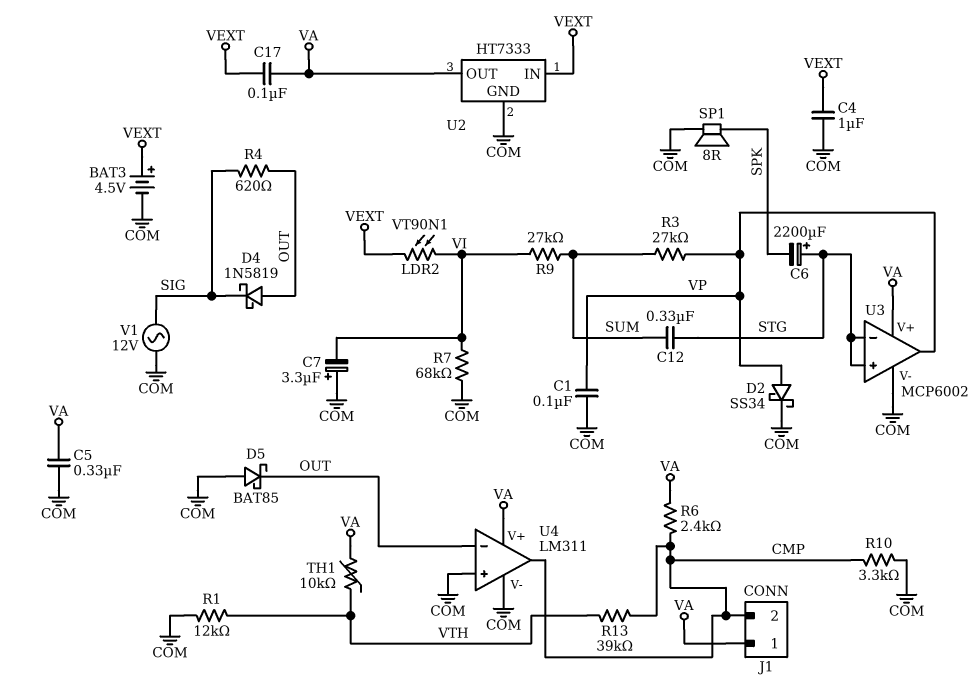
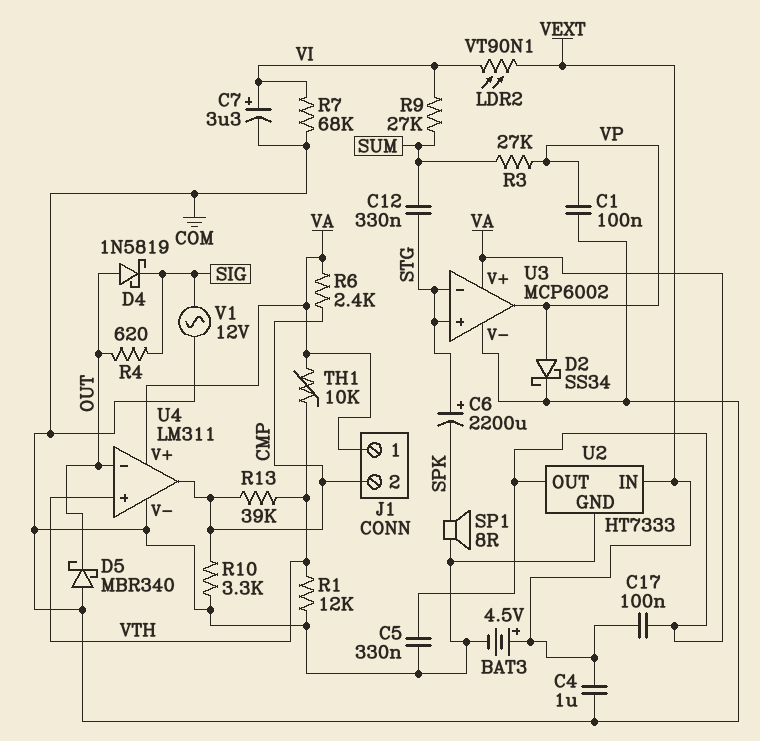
C7: 3.3uF (plus COM, minus VI) -> 3.3uF (plus VI, minus COM)
D5: schottky BAT85 (A COM, K OUT) -> schottky MBR340 (A COM, K OUT)
U4 pin in+: COM -> VTH

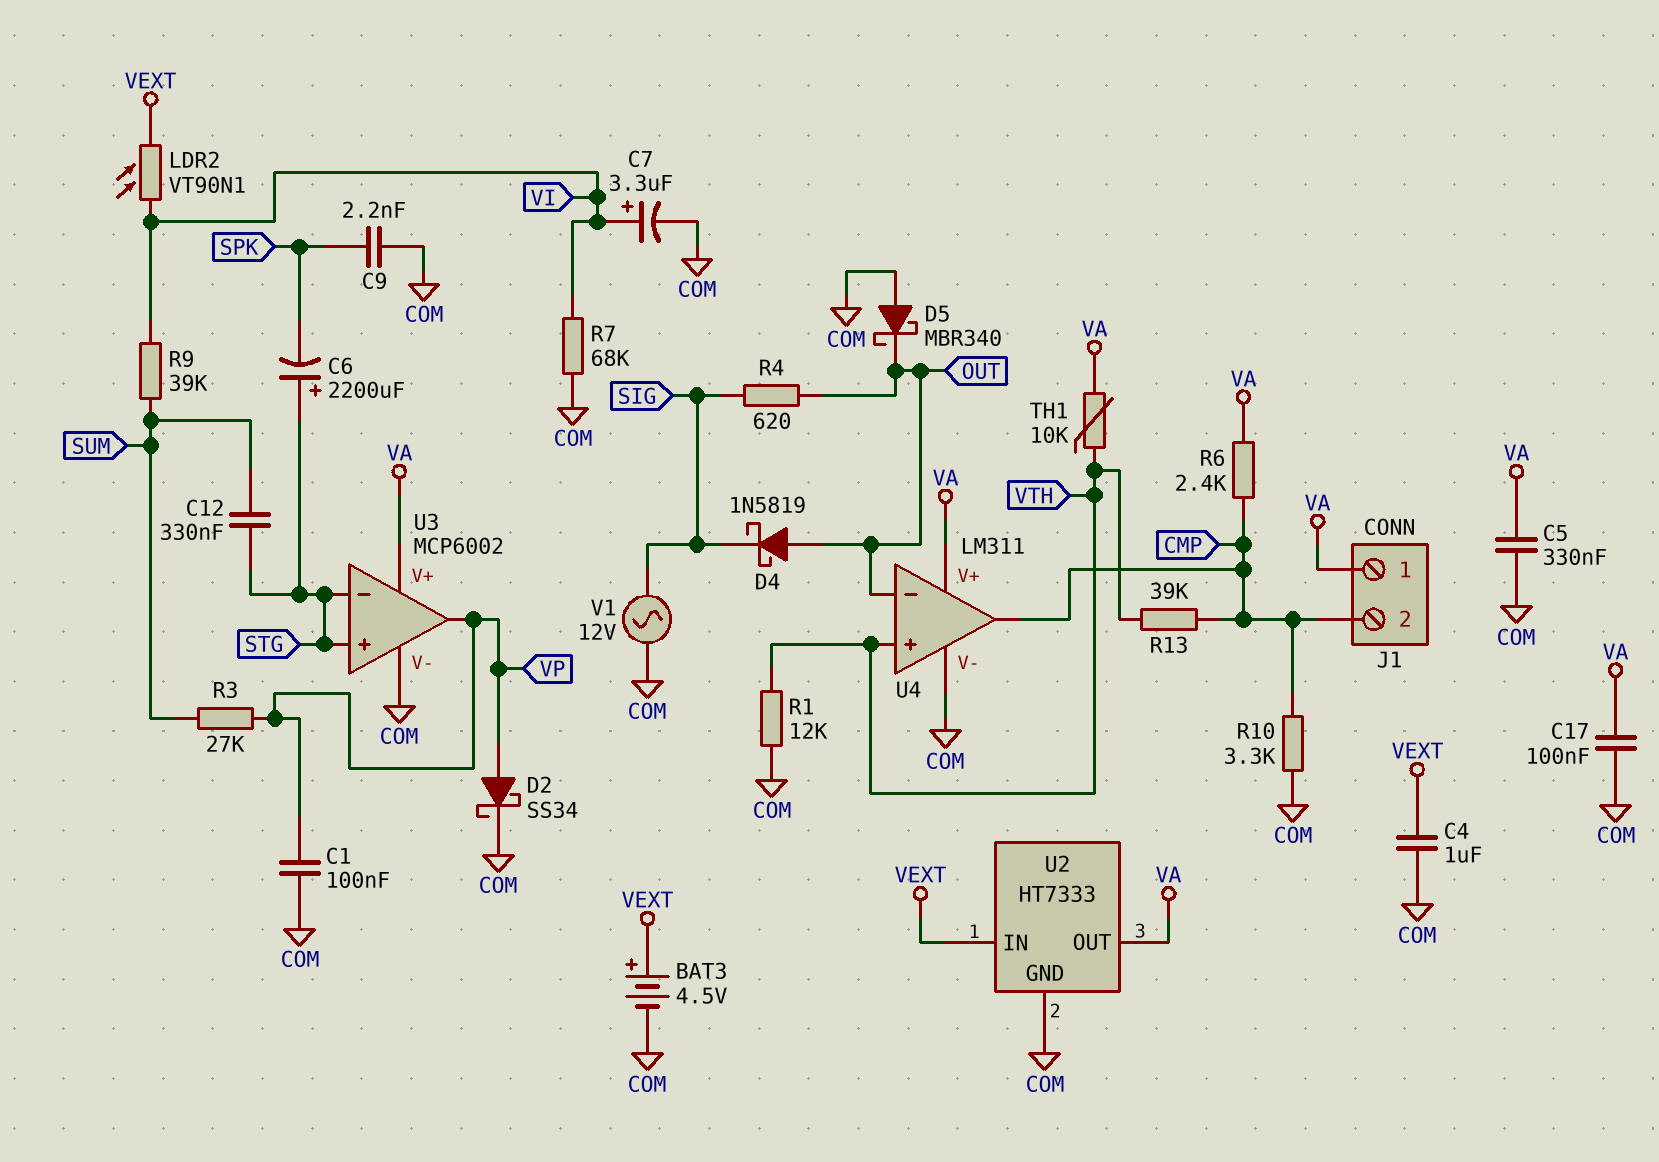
C9: none -> 2.2nF (COM, SPK)
C17: 100nF (VA, VEXT) -> 100nF (COM, VA)
R9: 27k (SUM, VI) -> 39k (SUM, VI)
SP1: speaker 8R (COM, SPK) -> none

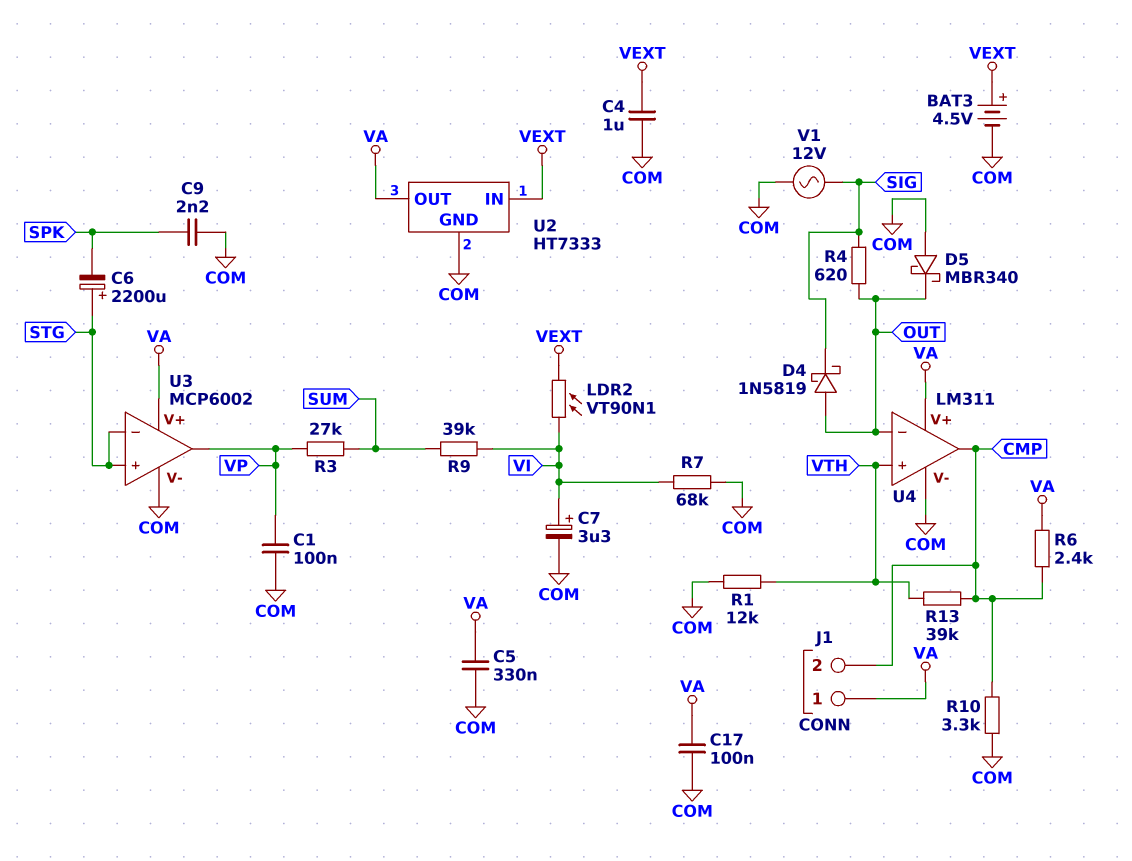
C12: 330nF (STG, SUM) -> none
D2: schottky SS34 (A VP, K COM) -> none
TH1: 10k (VA, VTH) -> none

